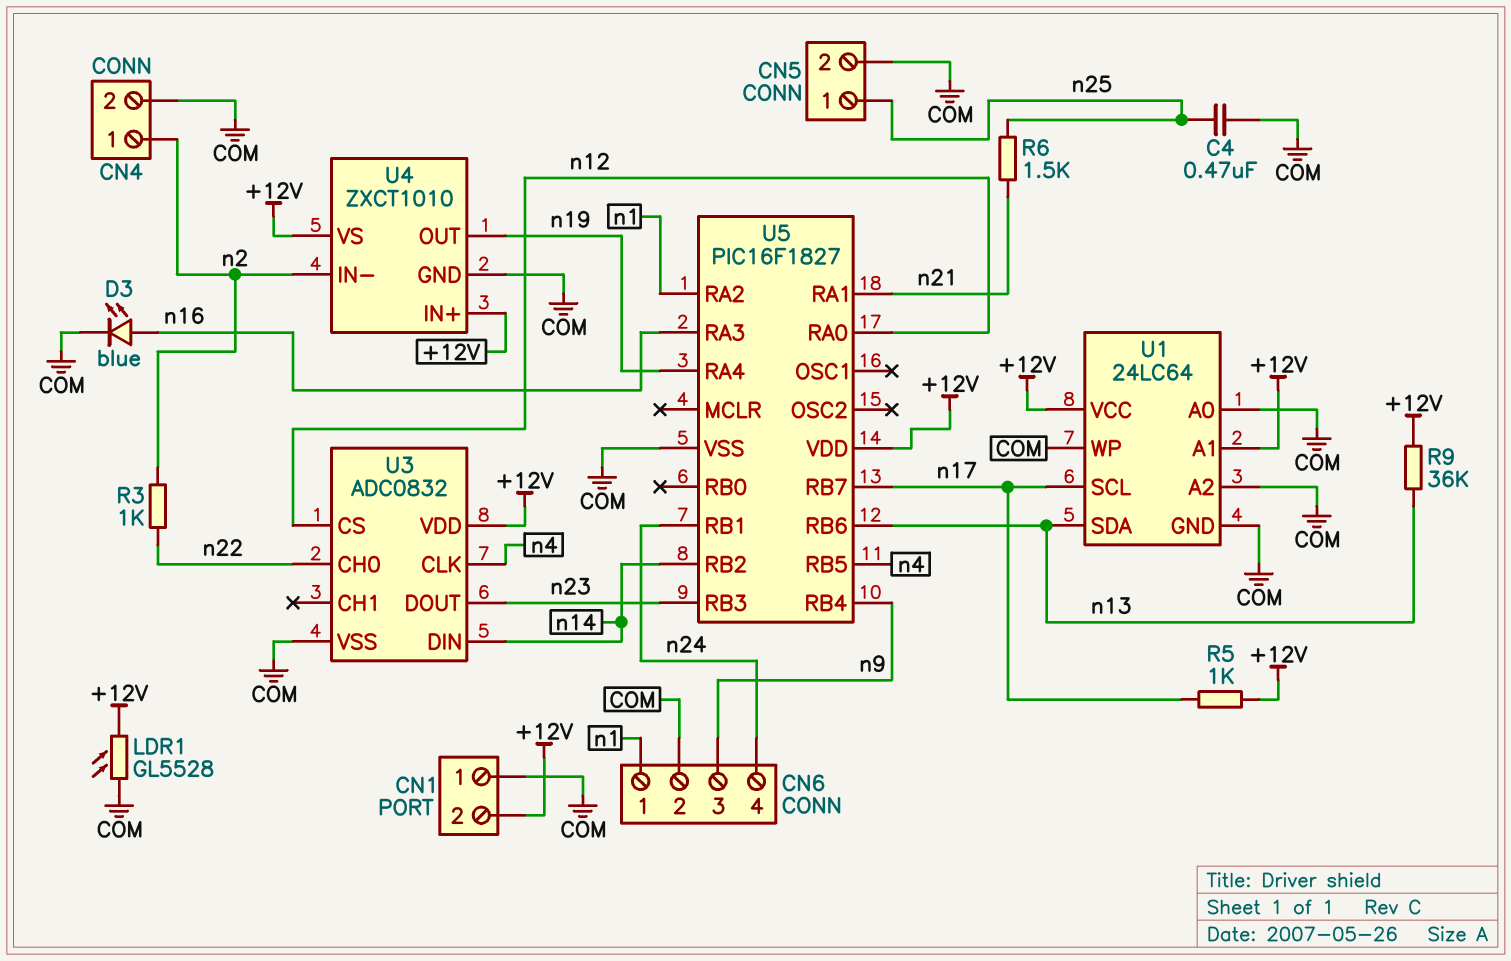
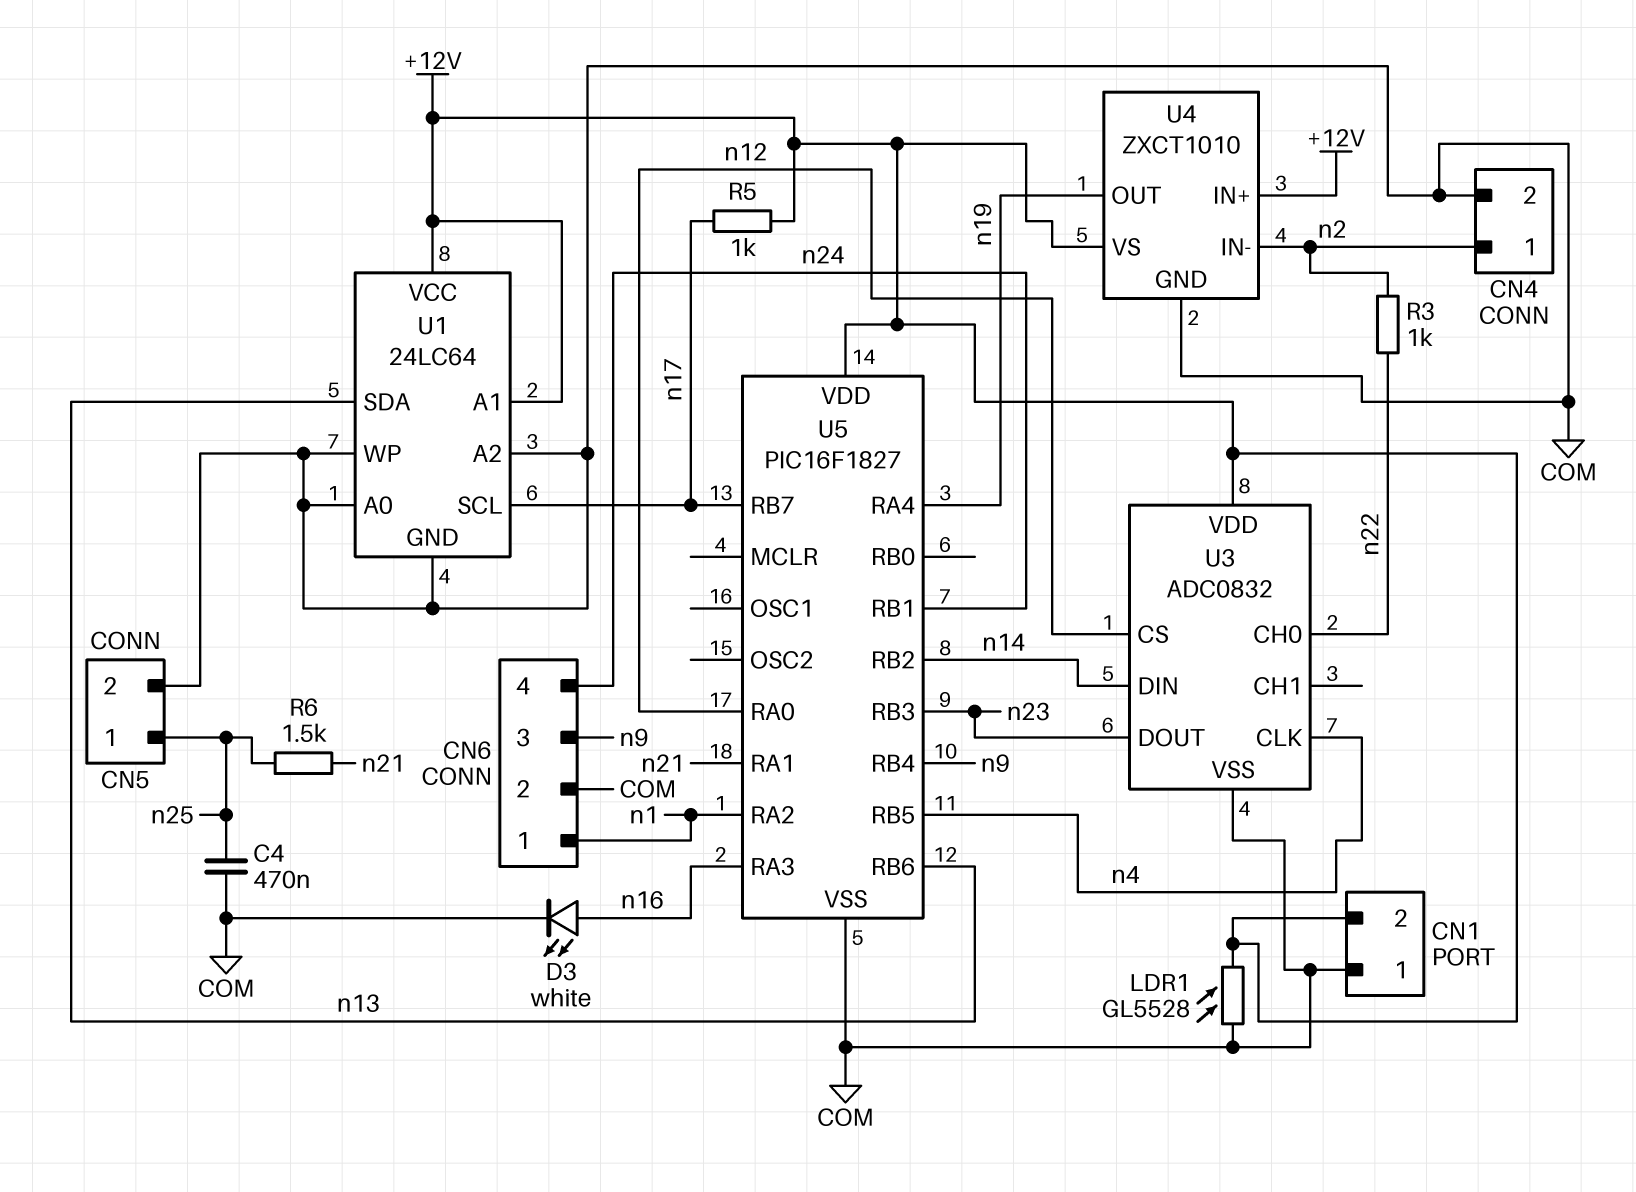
D3: LED blue (A n16, K COM) -> LED white (A n16, K COM)
R9: 36k (+12V, n13) -> none

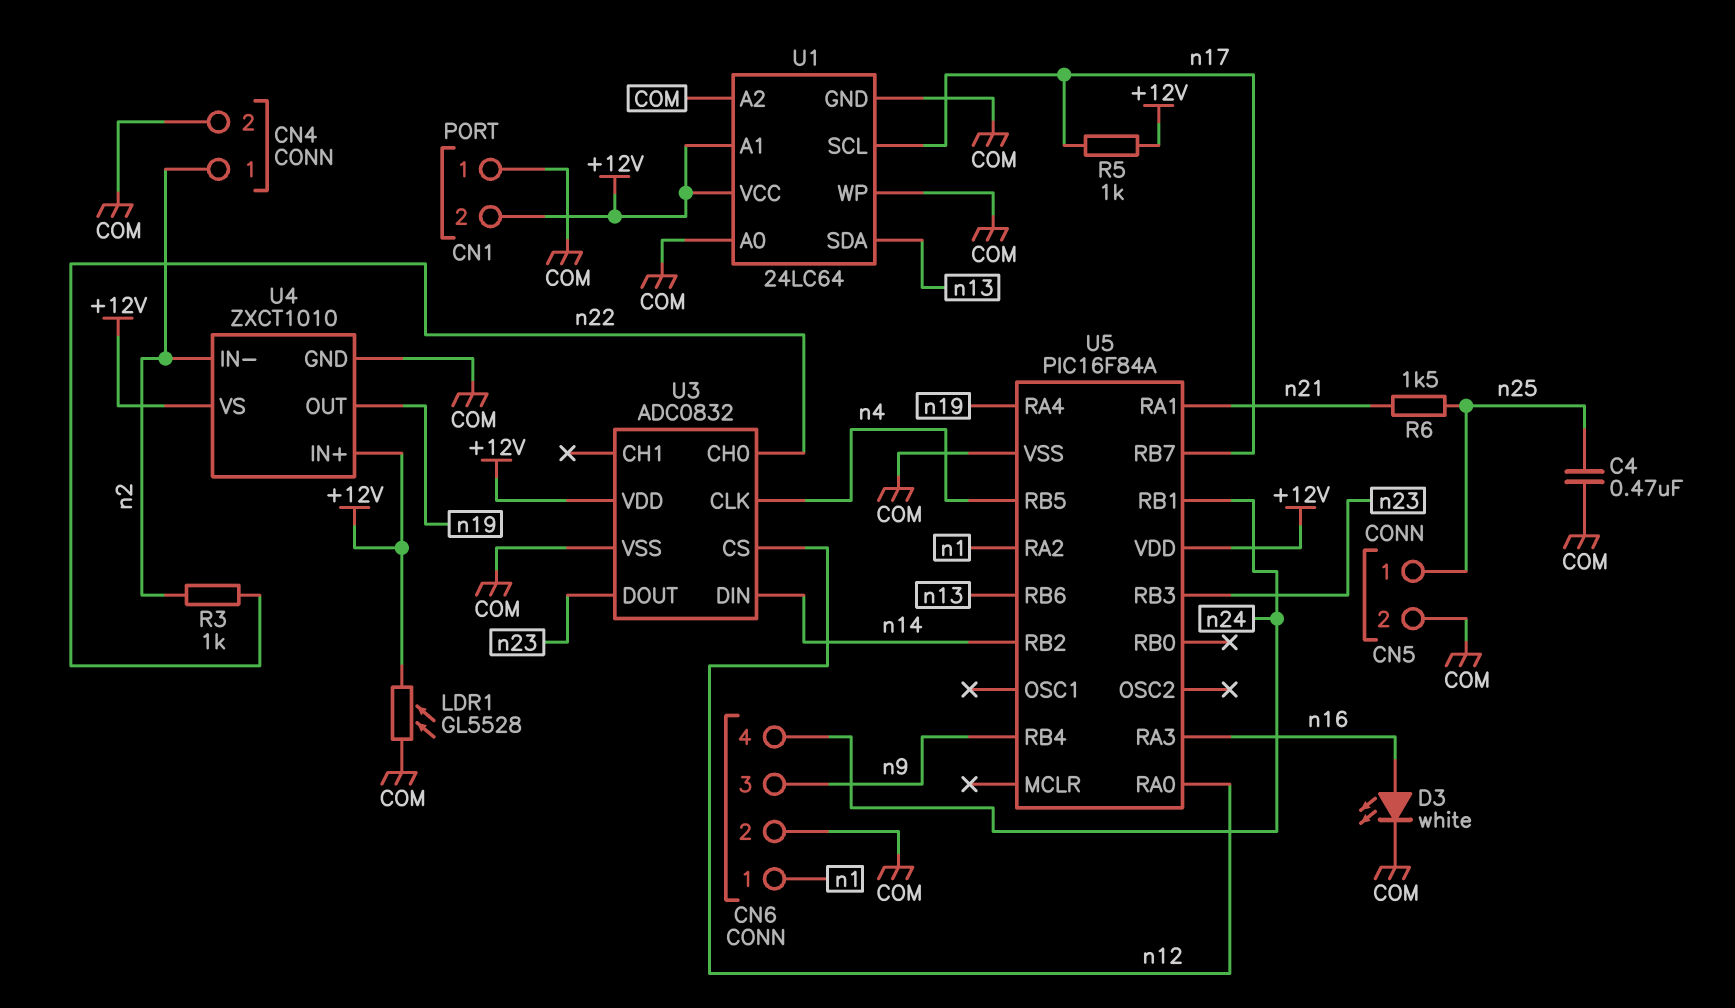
U5: PIC16F1827 -> PIC16F84A

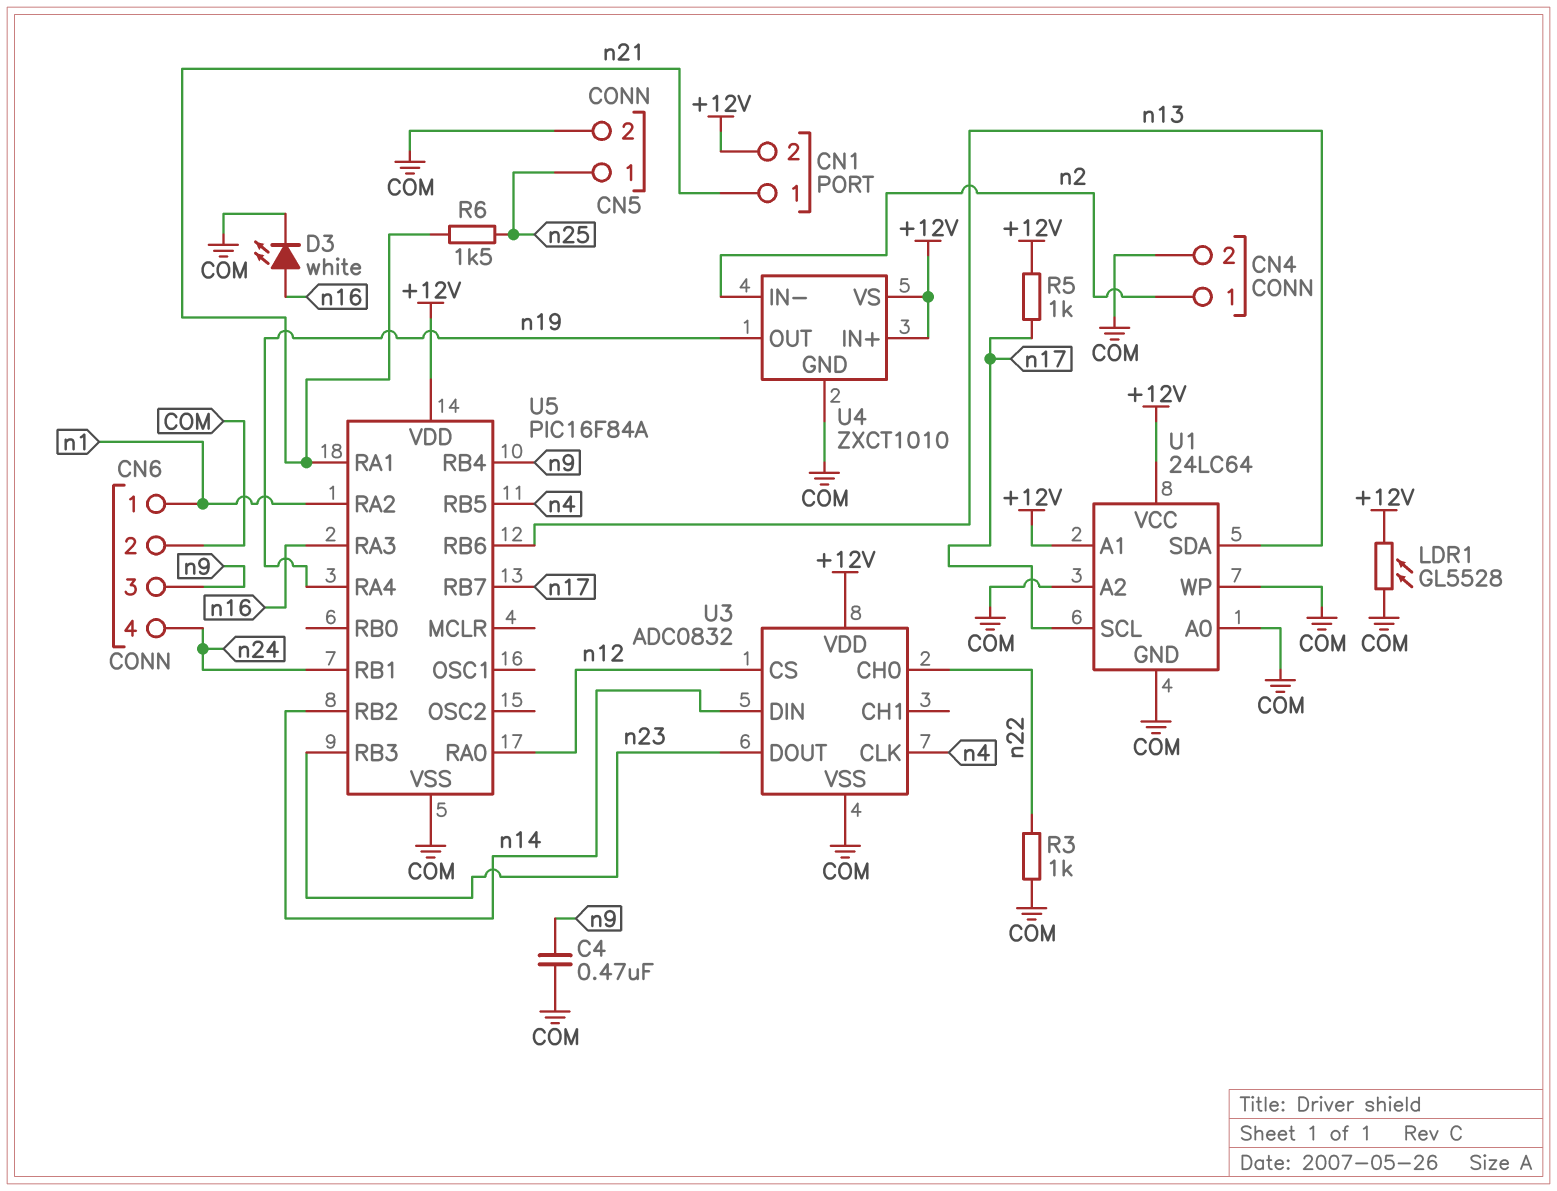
C4: 470nF (COM, n25) -> 470nF (COM, n9)
CN1 pin 1: COM -> n21
R3: 1k (n2, n22) -> 1k (COM, n22)

